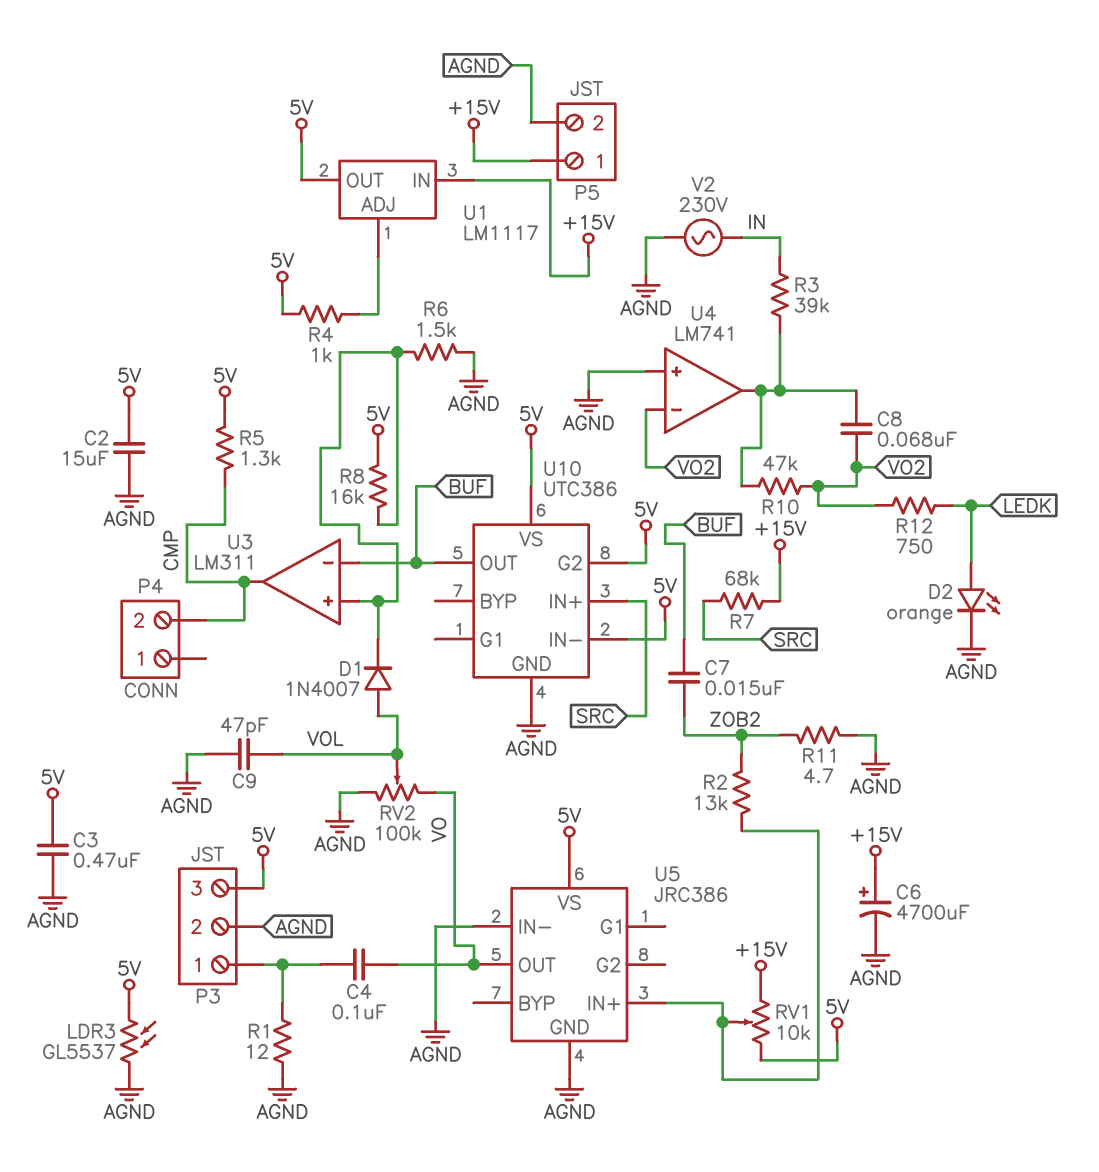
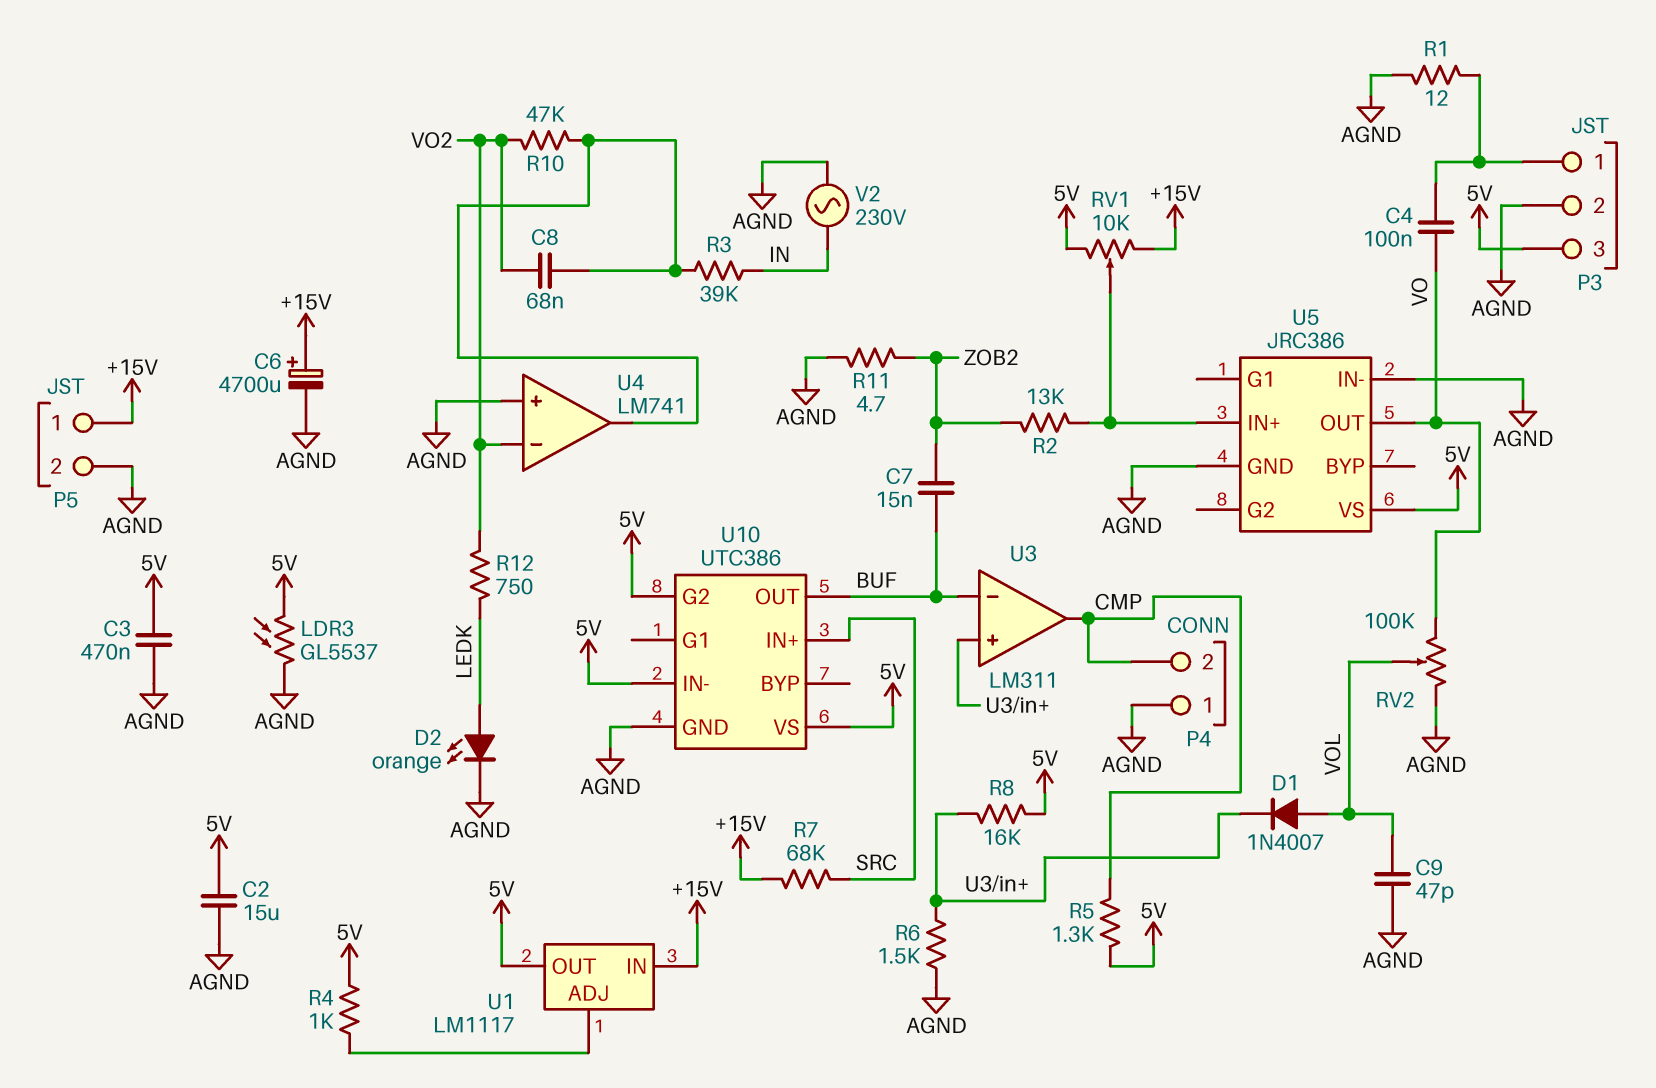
P4 pin 1: none -> AGND

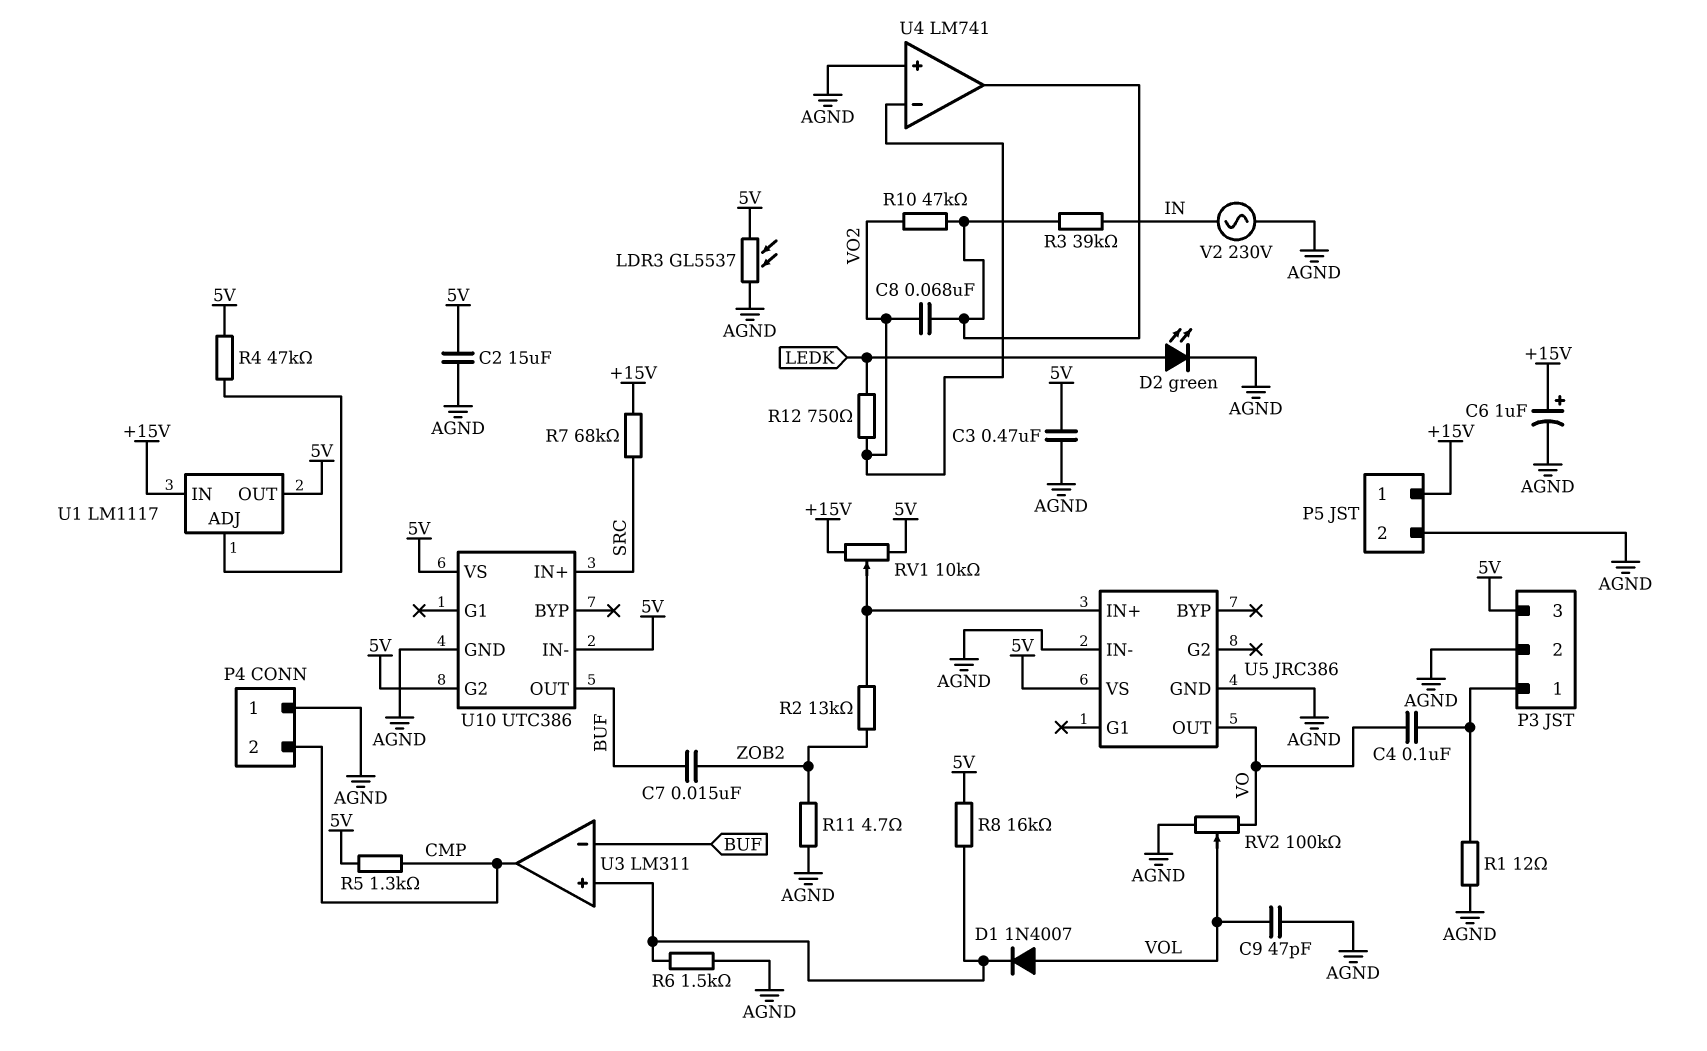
C6: 4700uF (plus +15V, minus AGND) -> 1uF (plus +15V, minus AGND)
D2: LED orange (A LEDK, K AGND) -> LED green (A LEDK, K AGND)
R4: 1k (5V, U1/ADJ) -> 47k (5V, U1/ADJ)

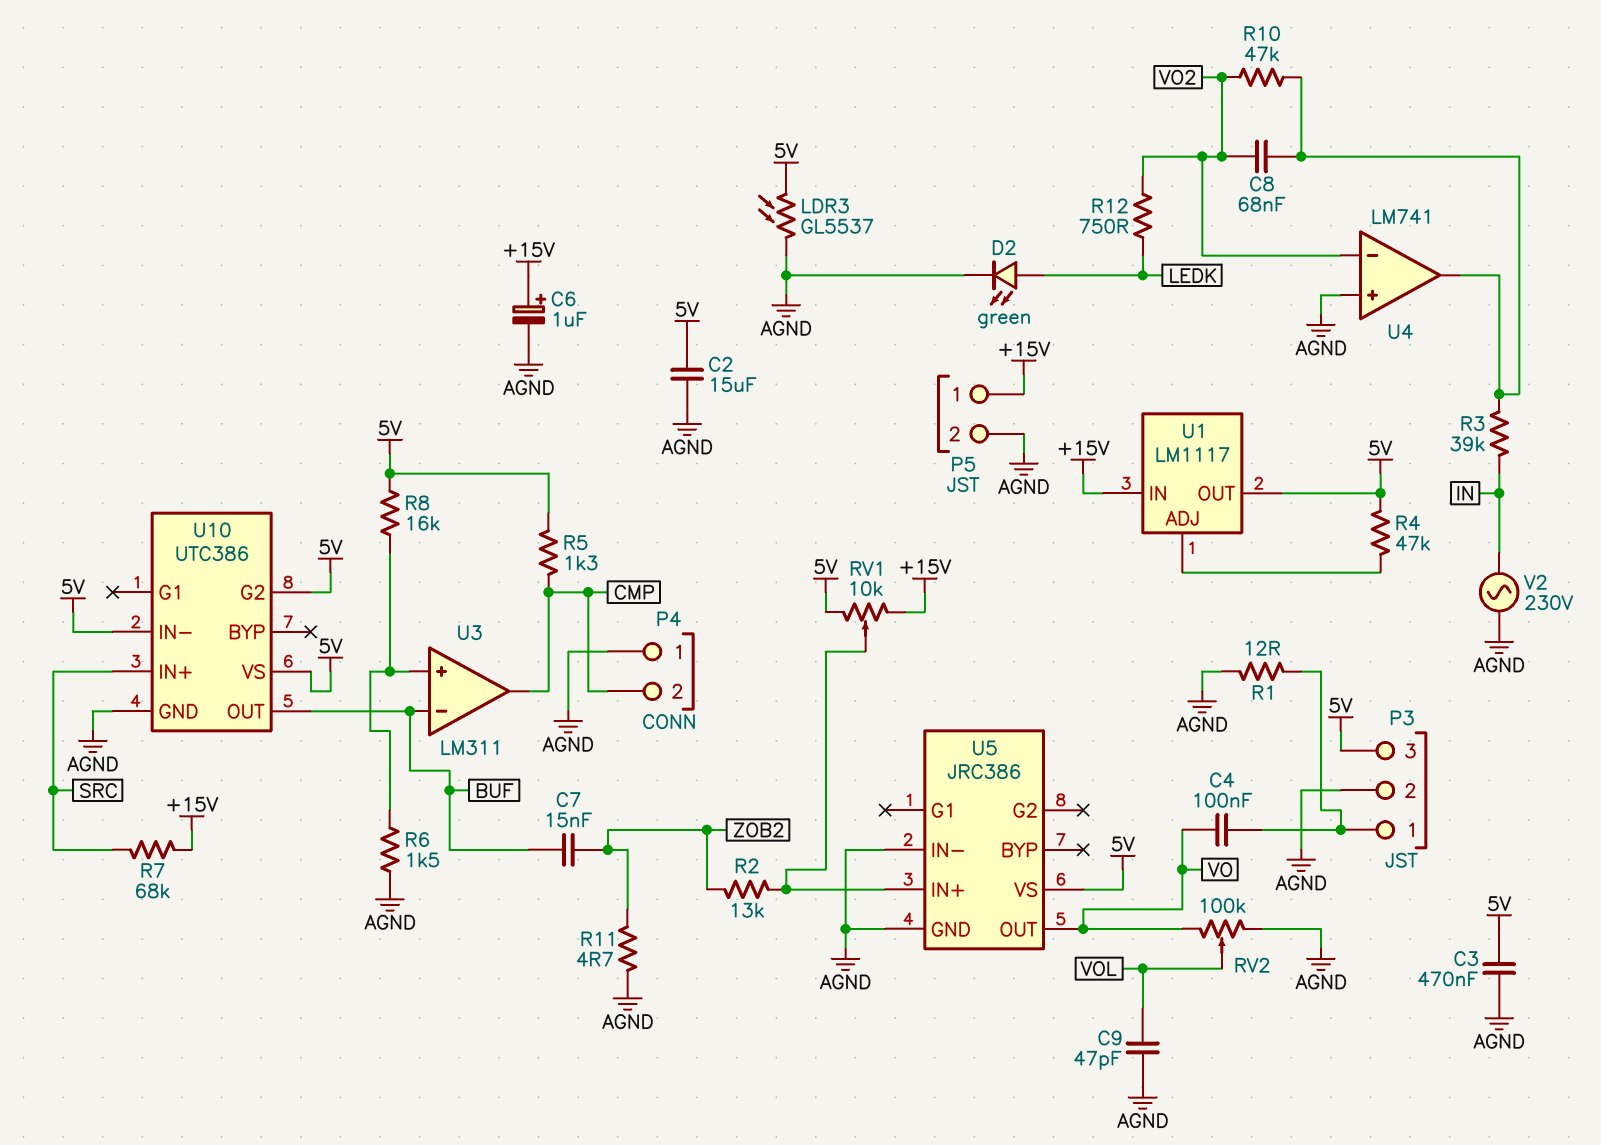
D1: diode 1N4007 (A VOL, K U3/in+) -> none

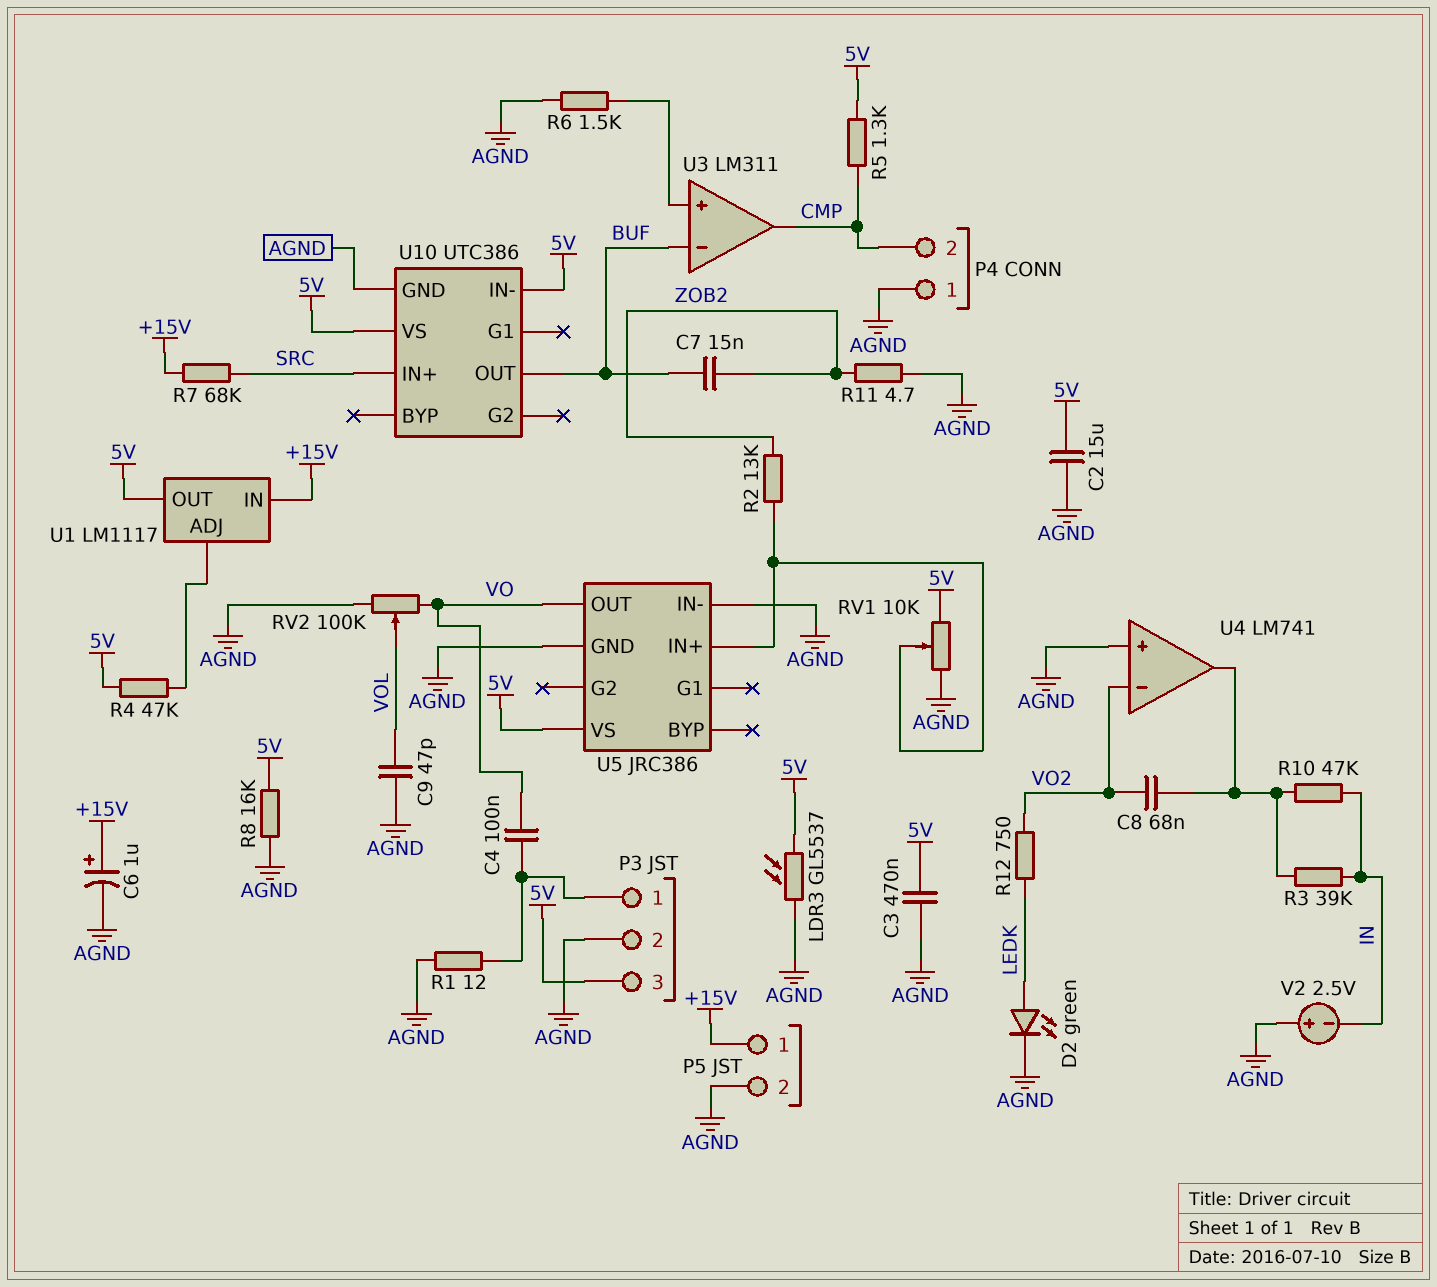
R8: 16k (5V, U3/in+) -> 16k (5V, AGND)
R10: 47k (U4/out, VO2) -> 47k (IN, U4/out)
RV1: 10k (+15V, 5V, wiper U5/IN+) -> 10k (5V, AGND, wiper U5/IN+)
U10 pin G2: 5V -> none
V2: AC 230V (AGND, IN) -> 2.5V (plus AGND, minus IN)

